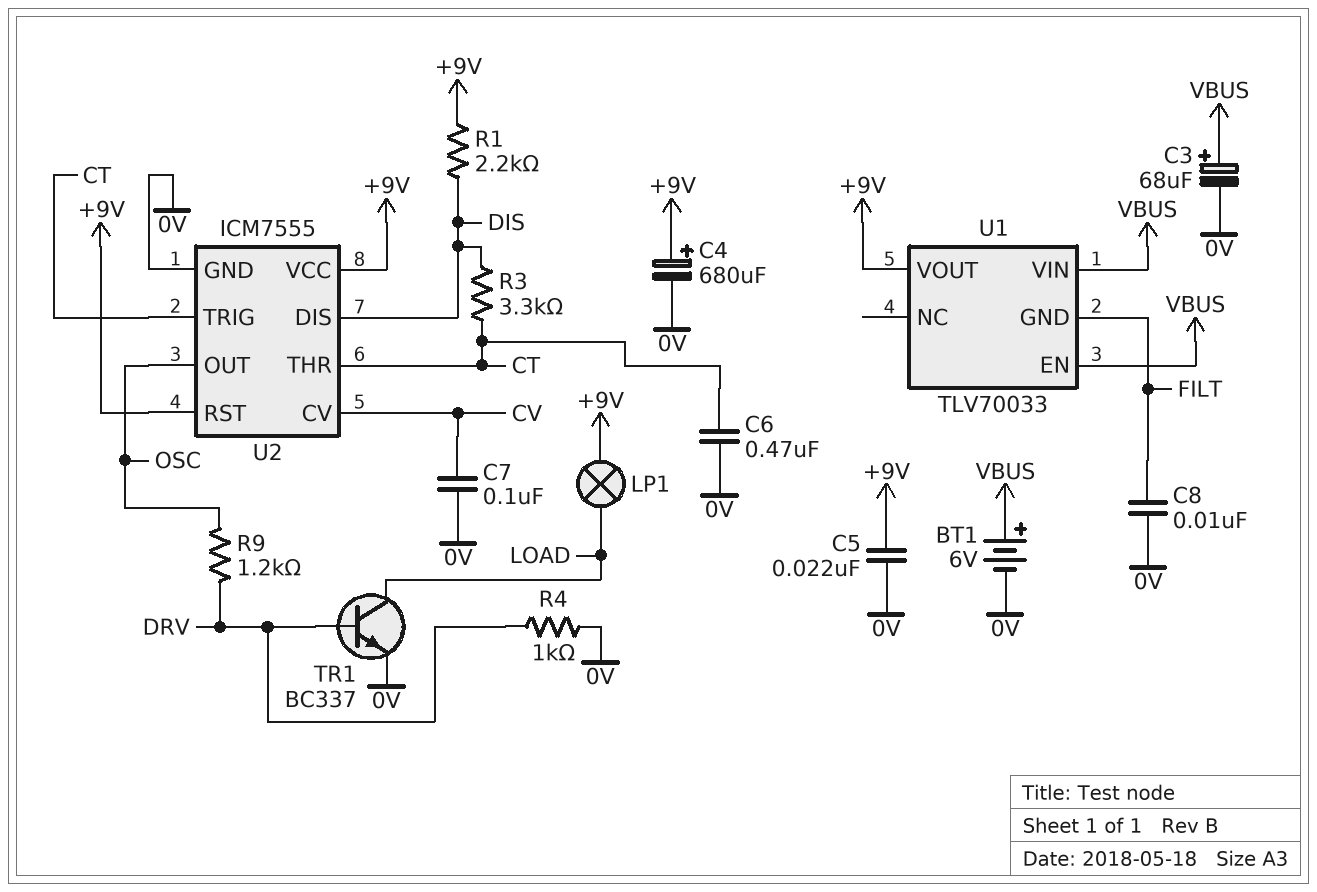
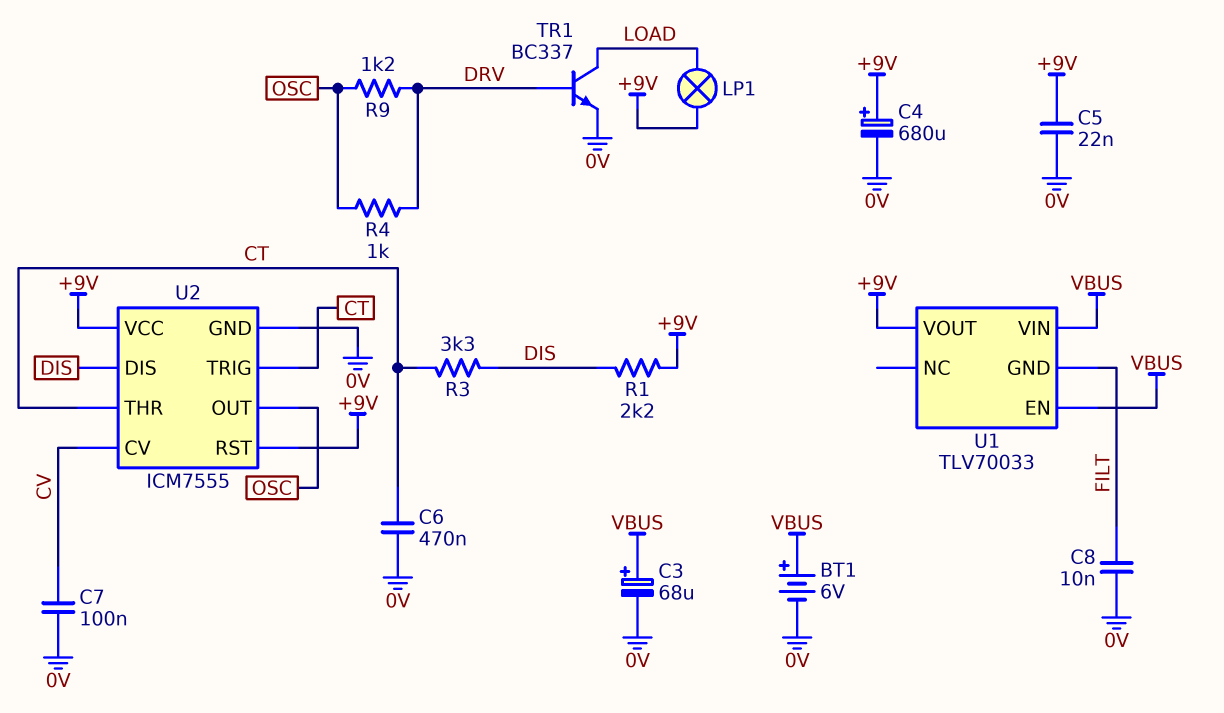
R4: 1k (0V, DRV) -> 1k (DRV, OSC)

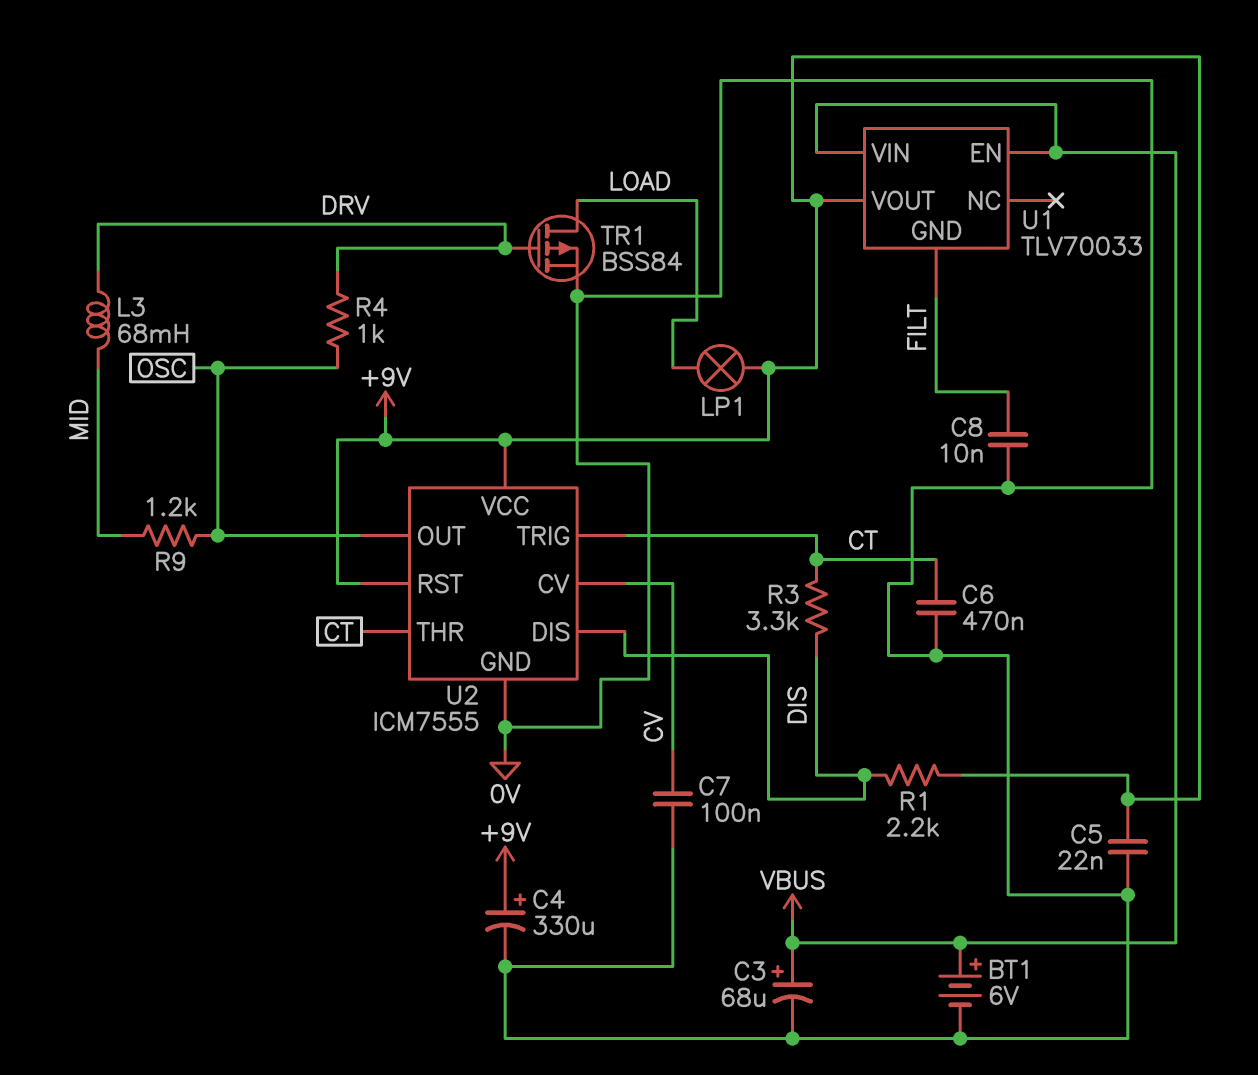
C4: 680uF (plus +9V, minus 0V) -> 330uF (plus +9V, minus 0V)
L3: none -> 68mH (DRV, MID)
R9: 1.2k (DRV, OSC) -> 1.2k (MID, OSC)
TR1: NPN BC337 (B DRV, C LOAD, E 0V) -> PMOS BSS84 (G DRV, D LOAD, S 0V)

